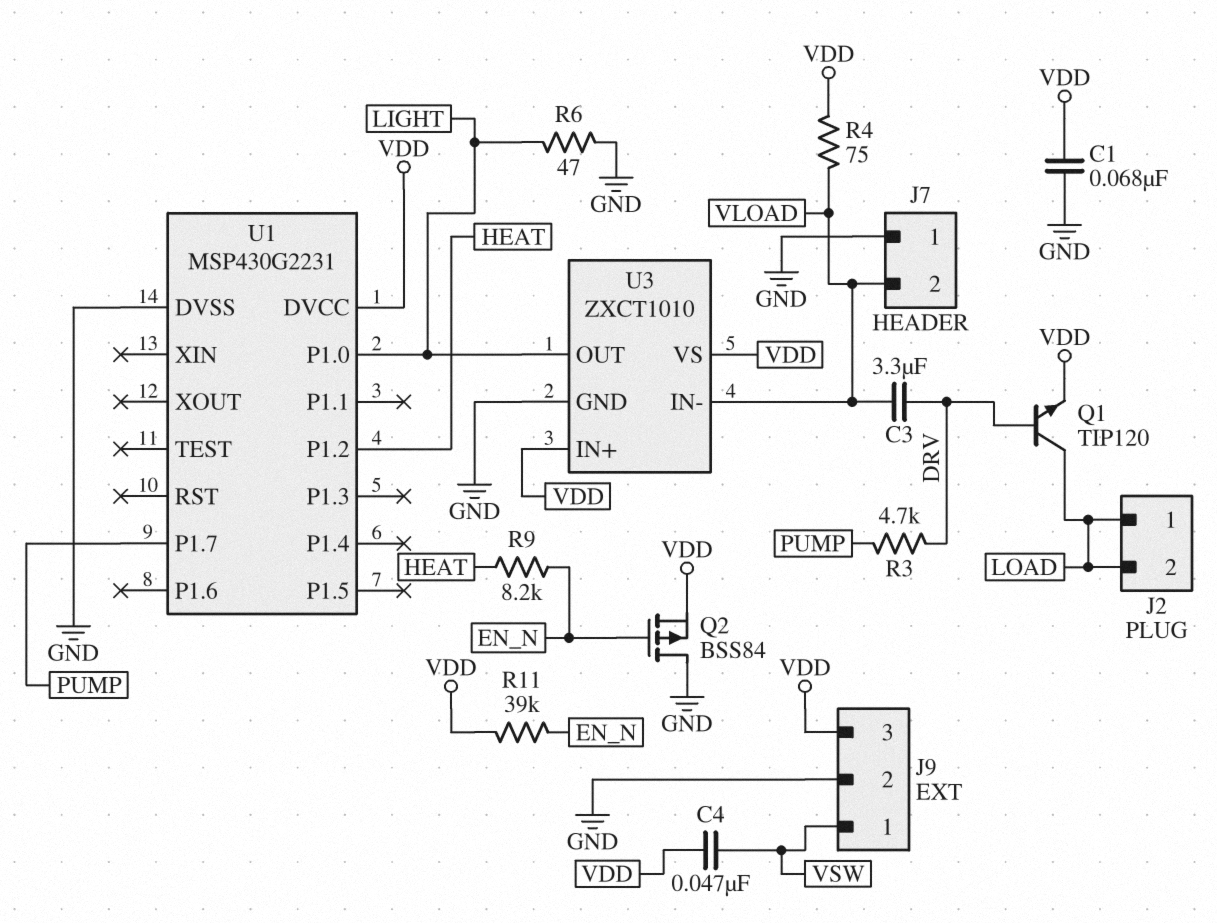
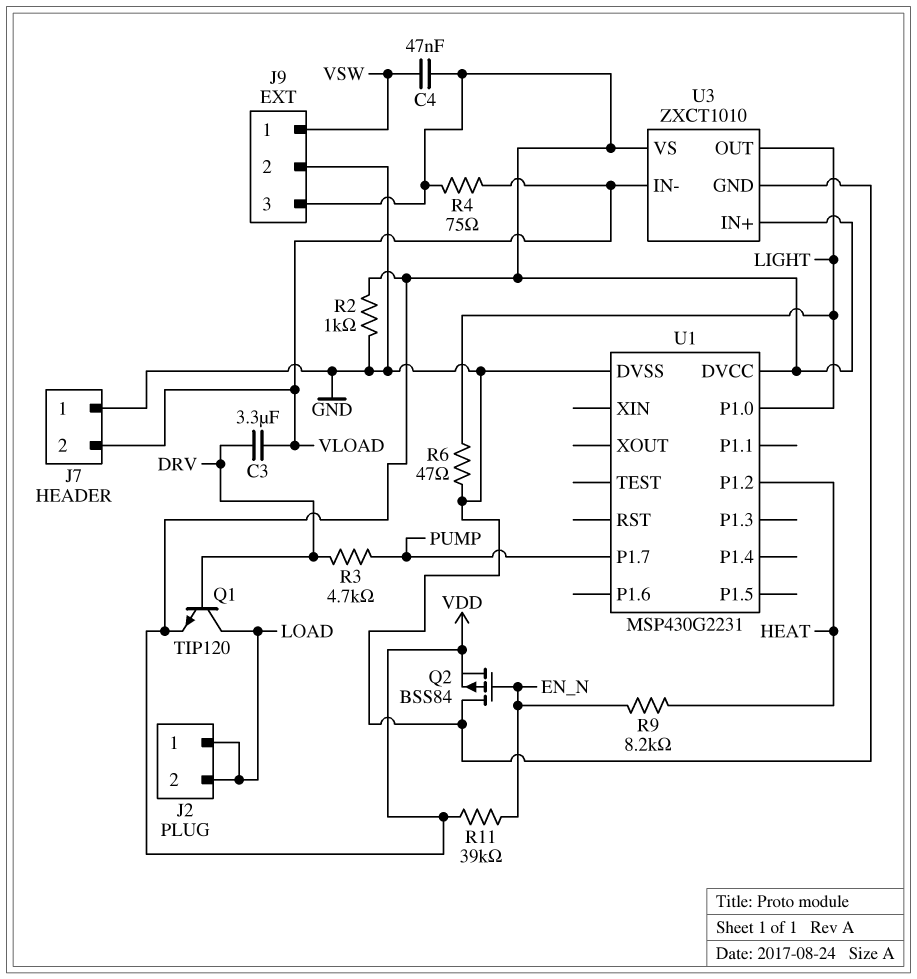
C1: 68nF (GND, VDD) -> none
R2: none -> 1k (GND, VDD)

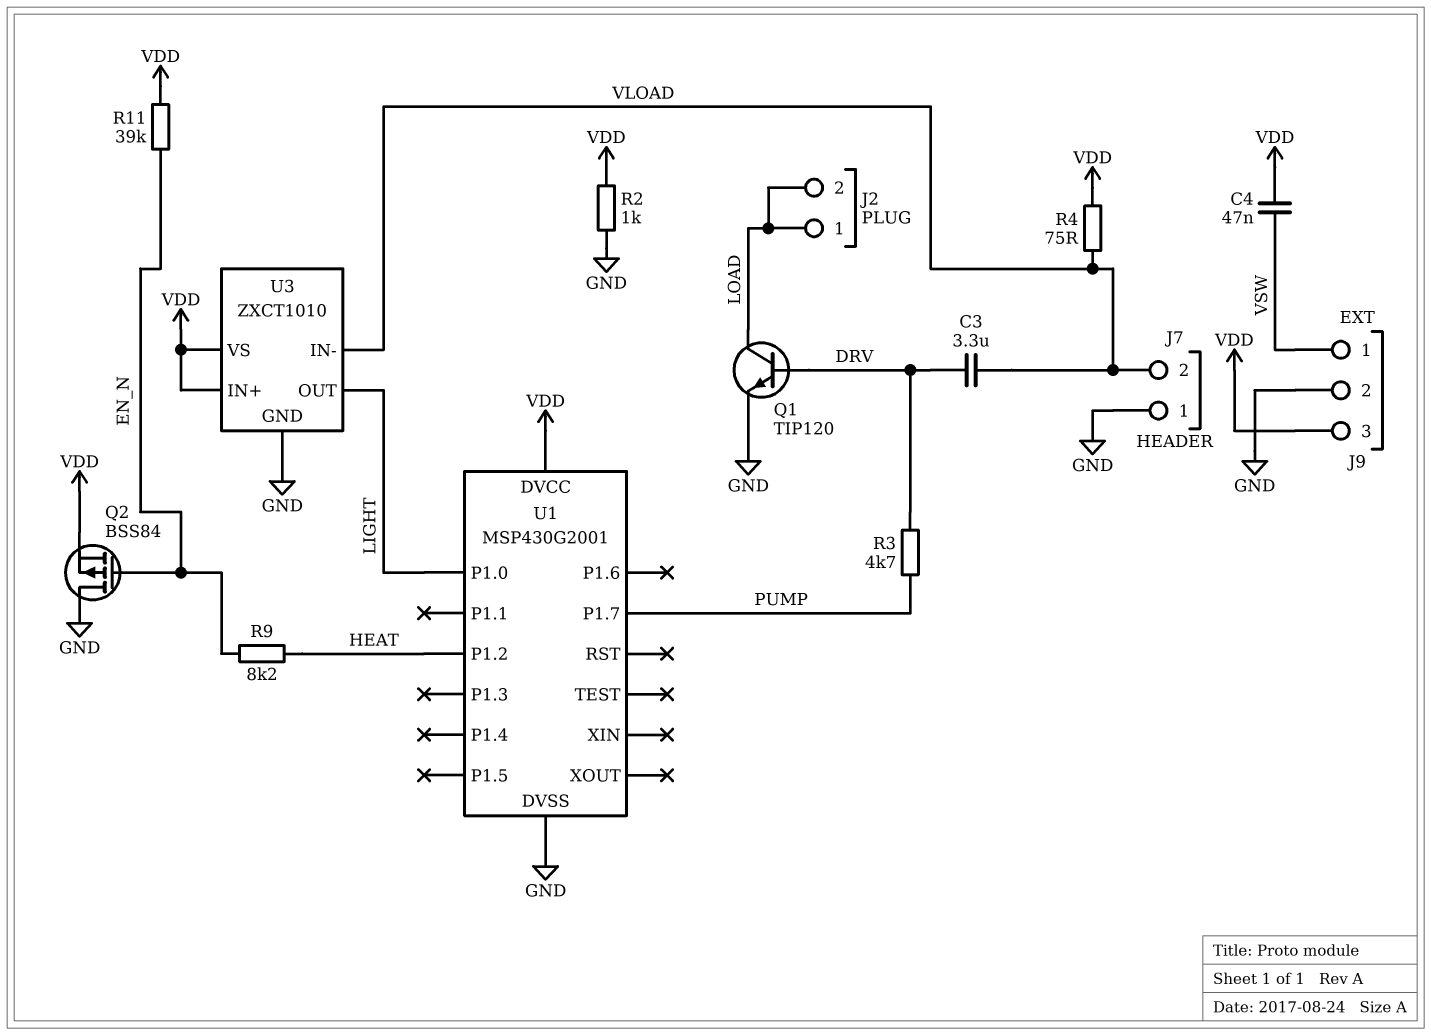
Q1: NPN TIP120 (B DRV, C LOAD, E VDD) -> NPN TIP120 (B DRV, C LOAD, E GND)
R6: 47 (GND, LIGHT) -> none
U1: MSP430G2231 -> MSP430G2001

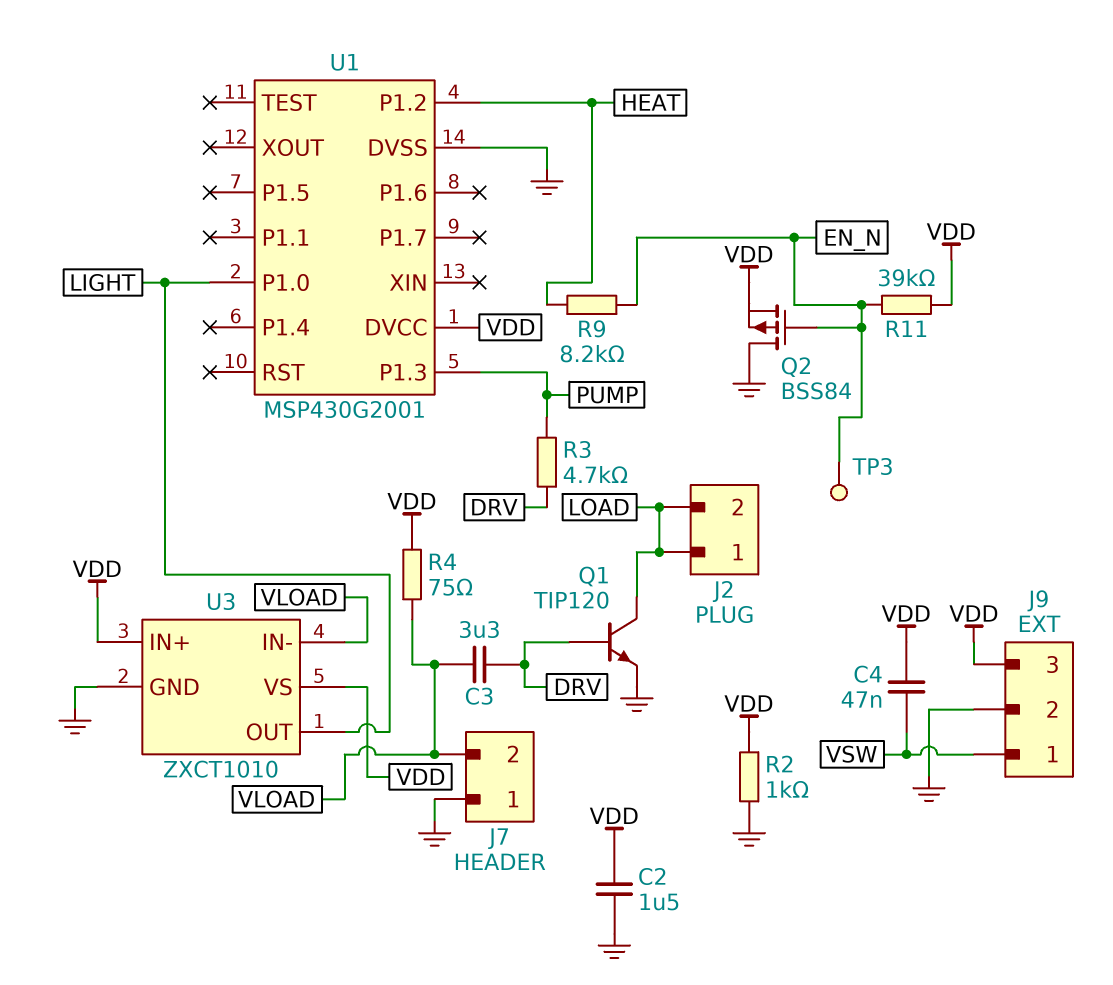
C2: none -> 1.5uF (GND, VDD)
TP3: none -> test point (EN_N)
U1 pin P1.3: none -> PUMP
U1 pin P1.7: PUMP -> none

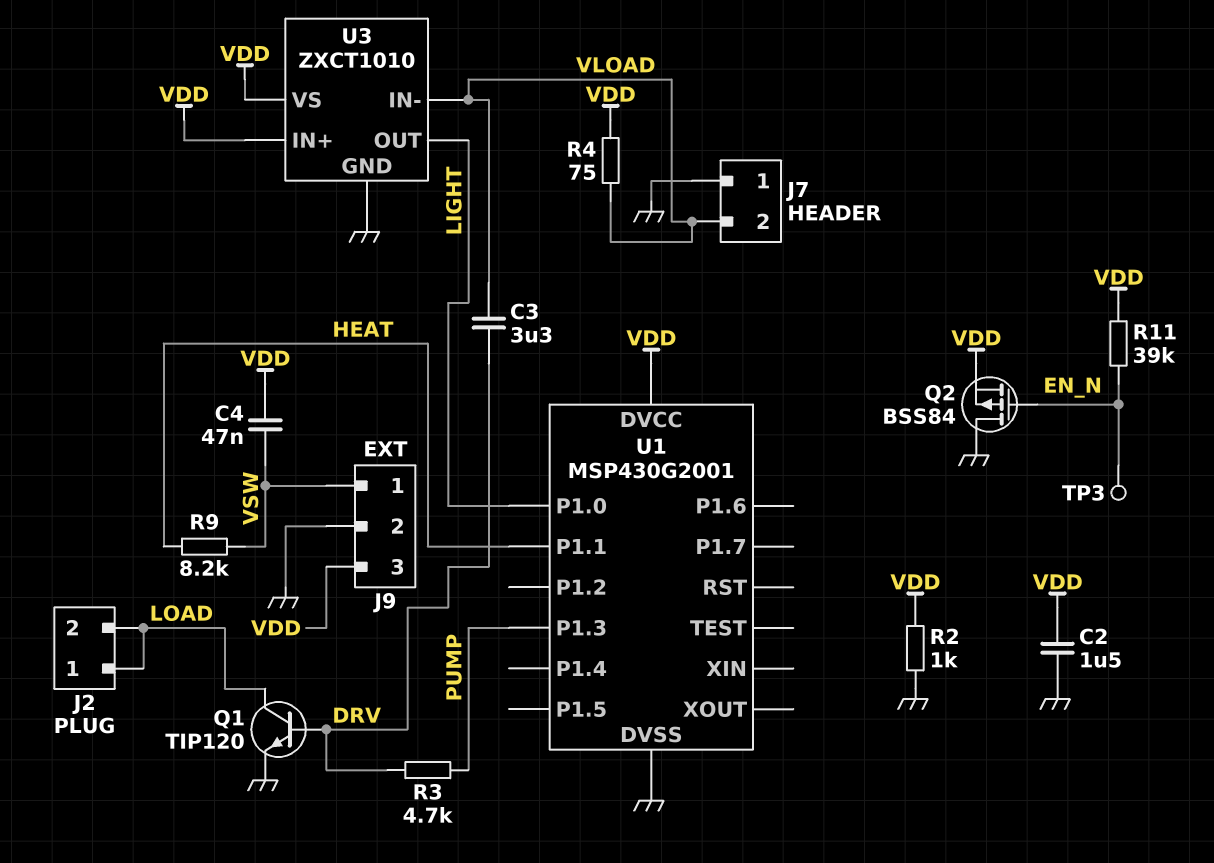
R9: 8.2k (EN_N, HEAT) -> 8.2k (HEAT, VSW)
U1 pin P1.1: none -> HEAT
U1 pin P1.2: HEAT -> none

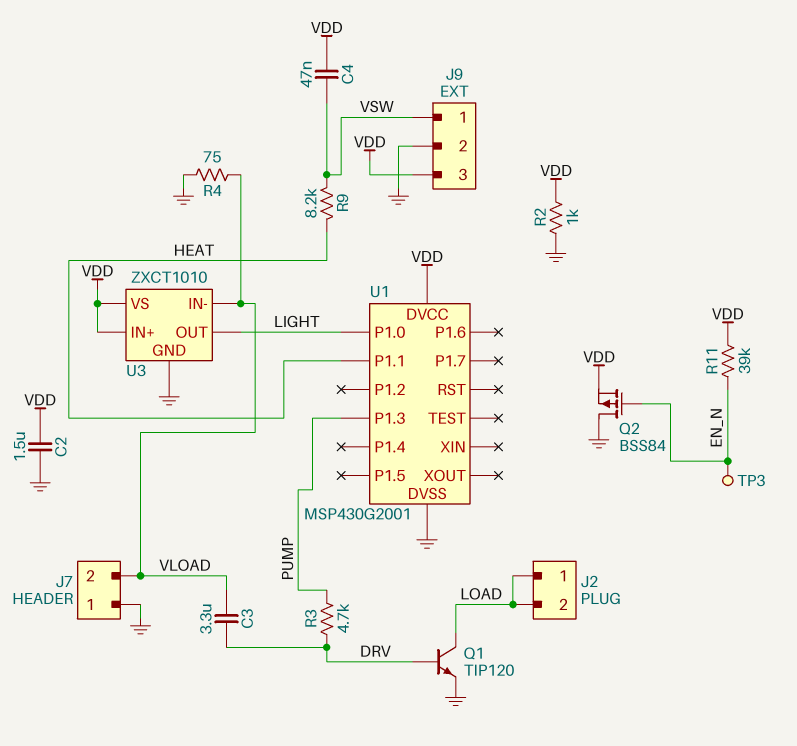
R4: 75 (VDD, VLOAD) -> 75 (GND, VLOAD)

